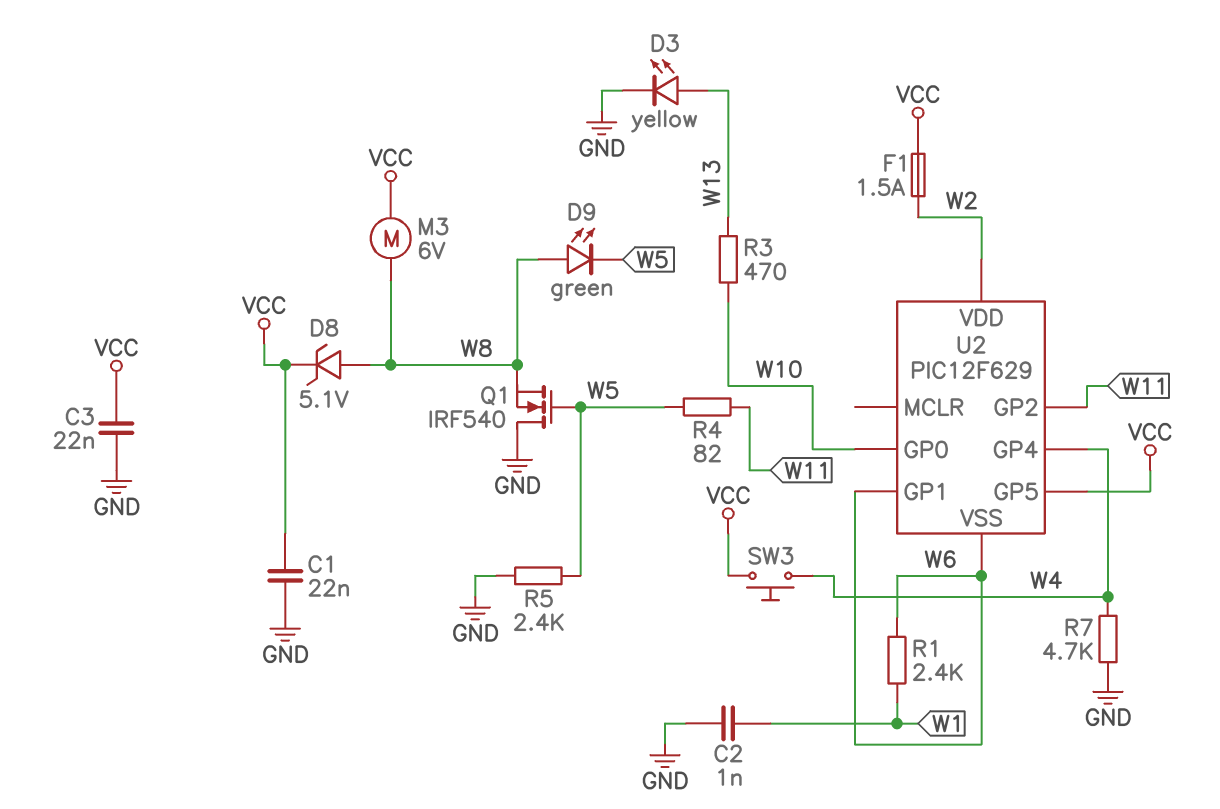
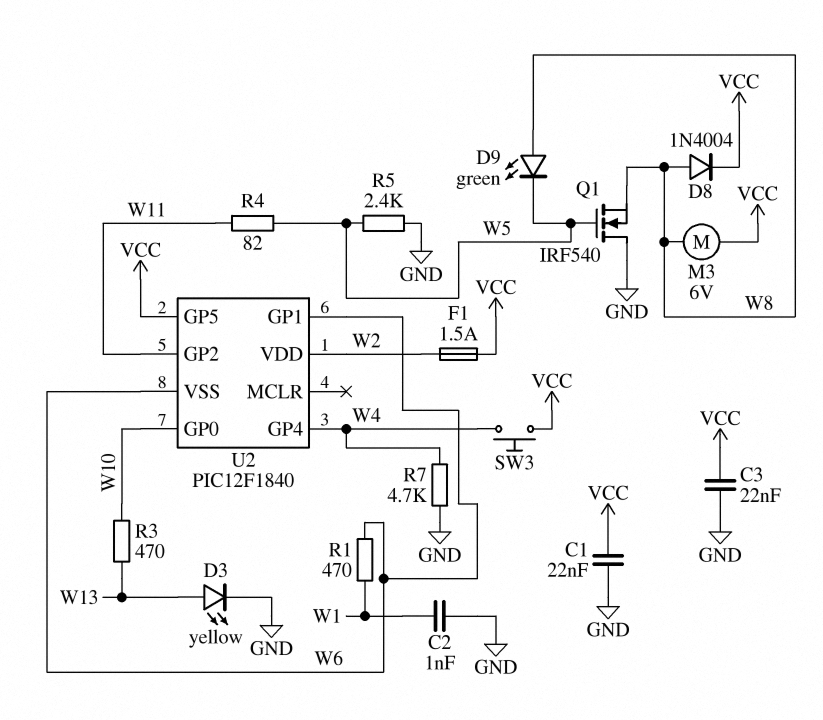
D8: zener 5.1V (A W8, K VCC) -> diode 1N4004 (A W8, K VCC)
R1: 2.4k (W1, W6) -> 470 (W1, W6)
U2: PIC12F629 -> PIC12F1840

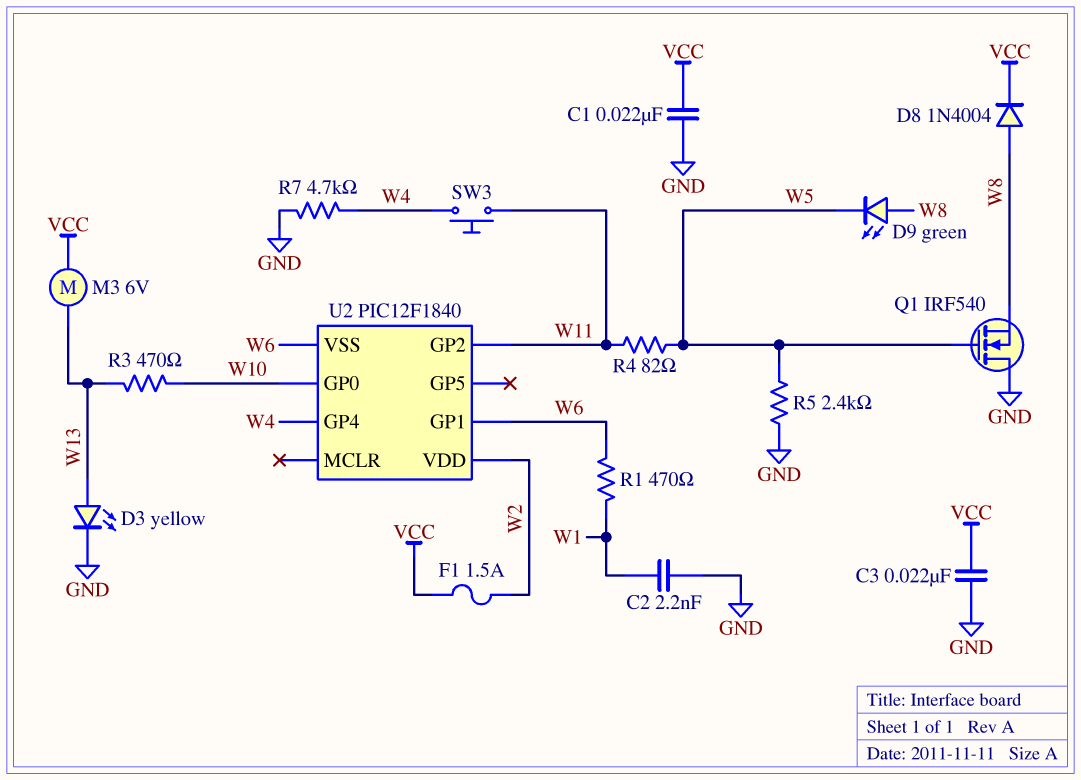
C2: 1nF (GND, W1) -> 2.2nF (GND, W1)
M3: motor 6V (VCC, W8) -> motor 6V (VCC, W13)
SW3: button (VCC, W4) -> button (W4, W11)
U2 pin GP5: VCC -> none

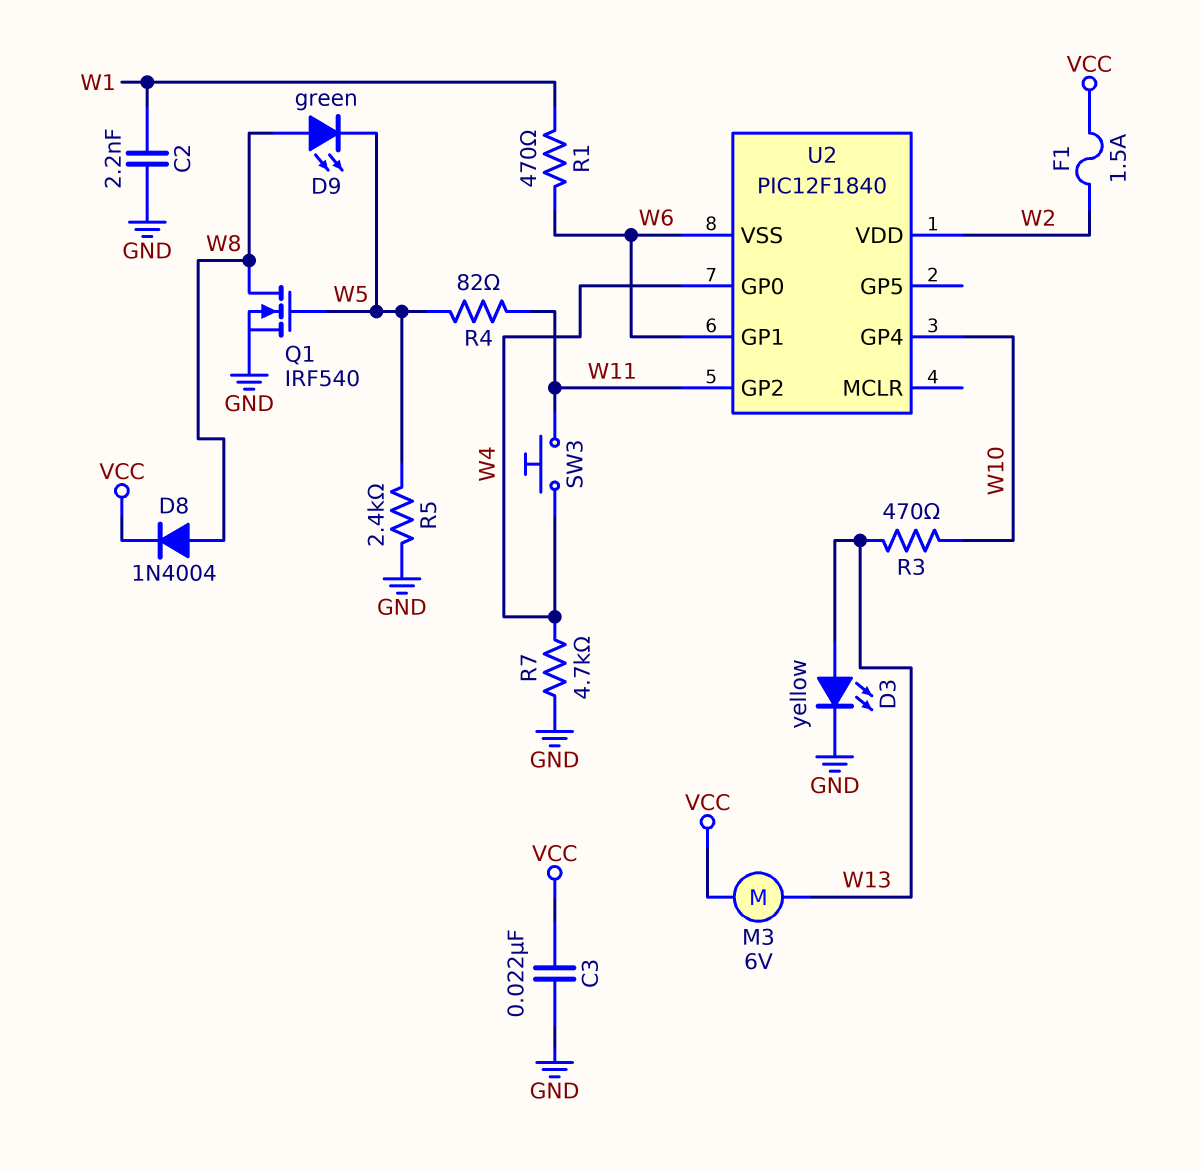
C1: 22nF (GND, VCC) -> none
Q1: NMOS IRF540 (G W5, D GND, S W8) -> NMOS IRF540 (G W5, D W8, S GND)
U2 pin GP0: W10 -> W4
U2 pin GP4: W4 -> W10

